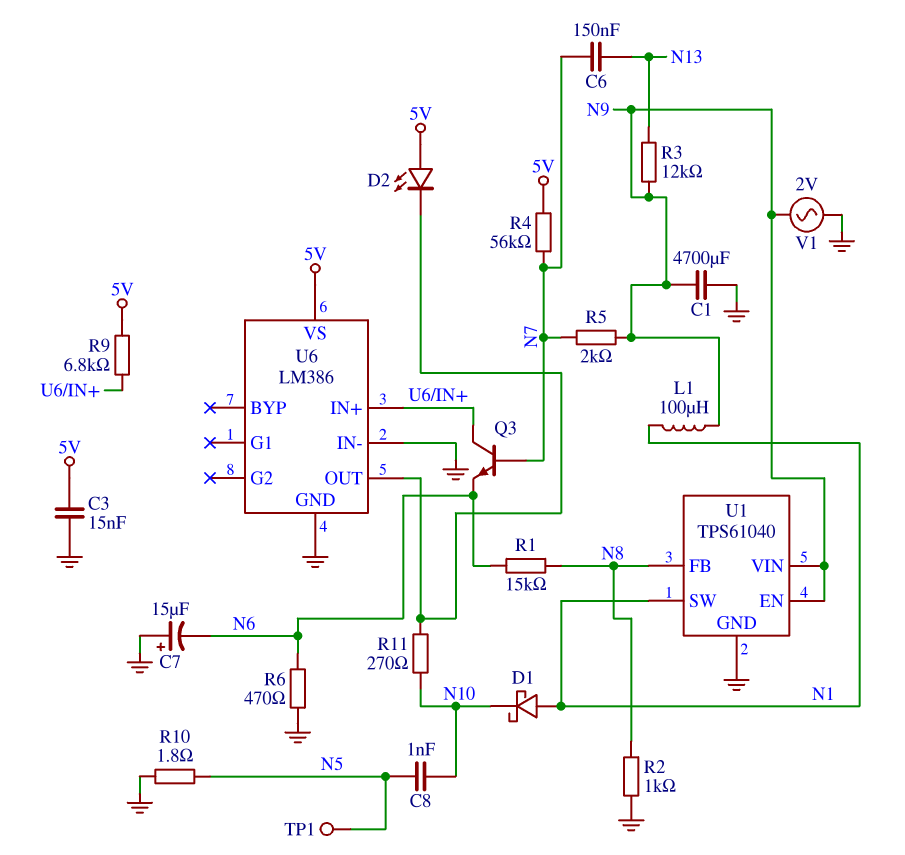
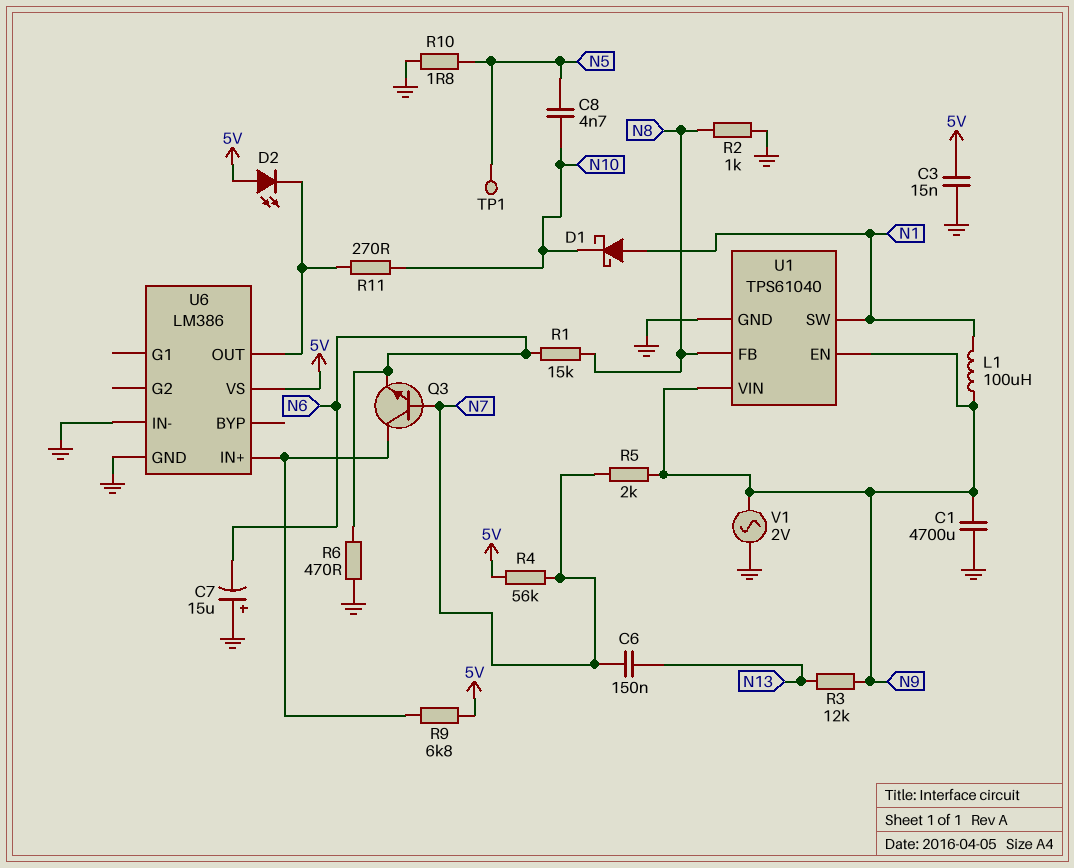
C8: 1nF (N5, N10) -> 4.7nF (N5, N10)

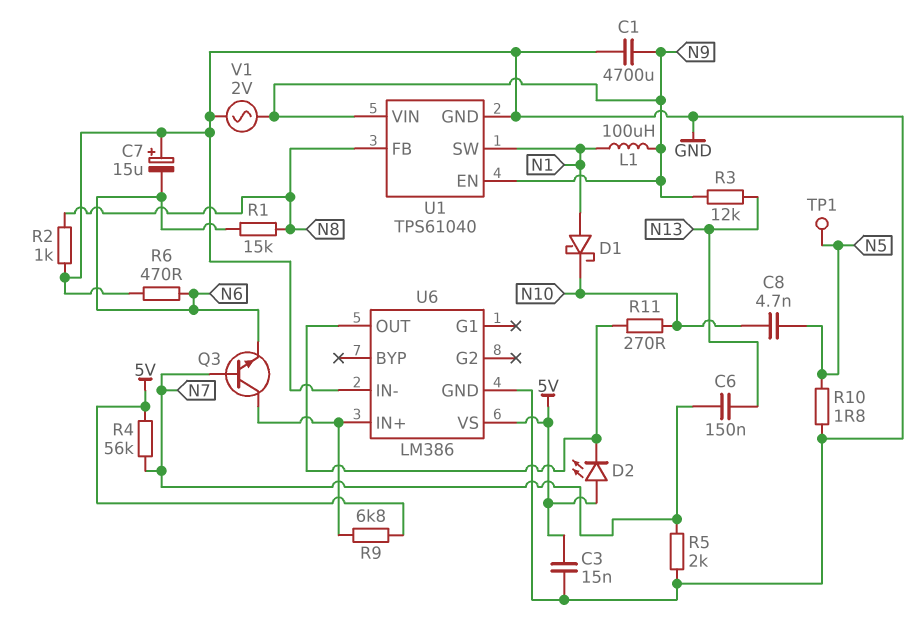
R5: 2k (N7, N9) -> 2k (GND, N7)

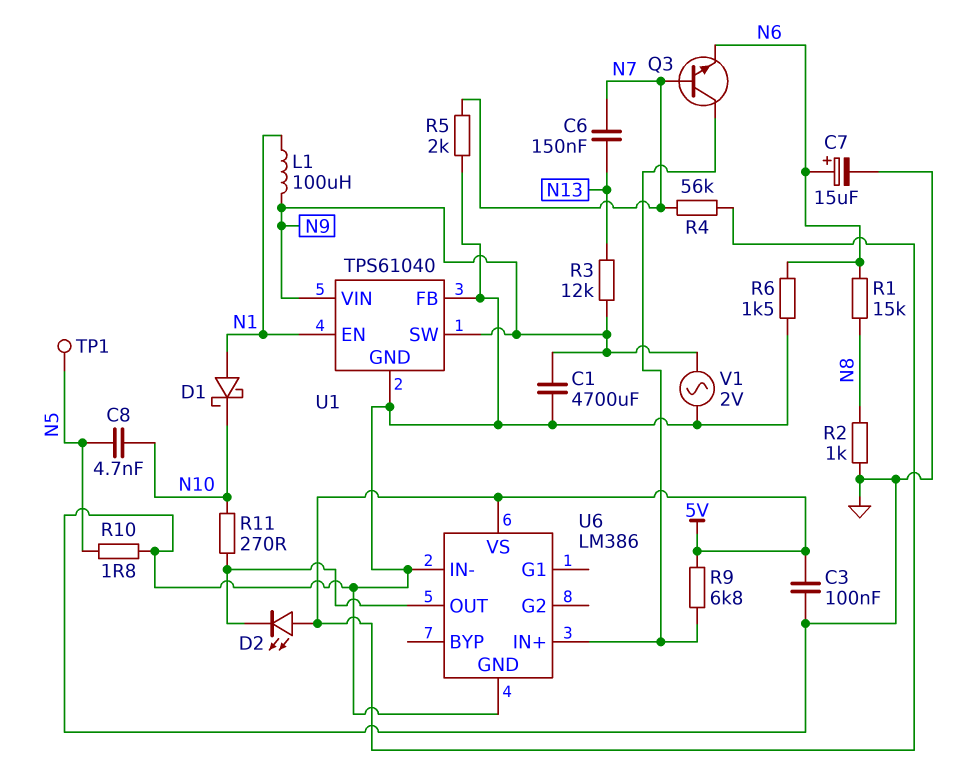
C3: 15nF (5V, GND) -> 100nF (5V, GND)
C7: 15uF (plus GND, minus N6) -> 15uF (plus N6, minus GND)
R6: 470 (GND, N6) -> 1.5k (GND, N6)
U1 pin EN: N9 -> N1
U1 pin FB: N8 -> GND
U1 pin SW: N1 -> N9

